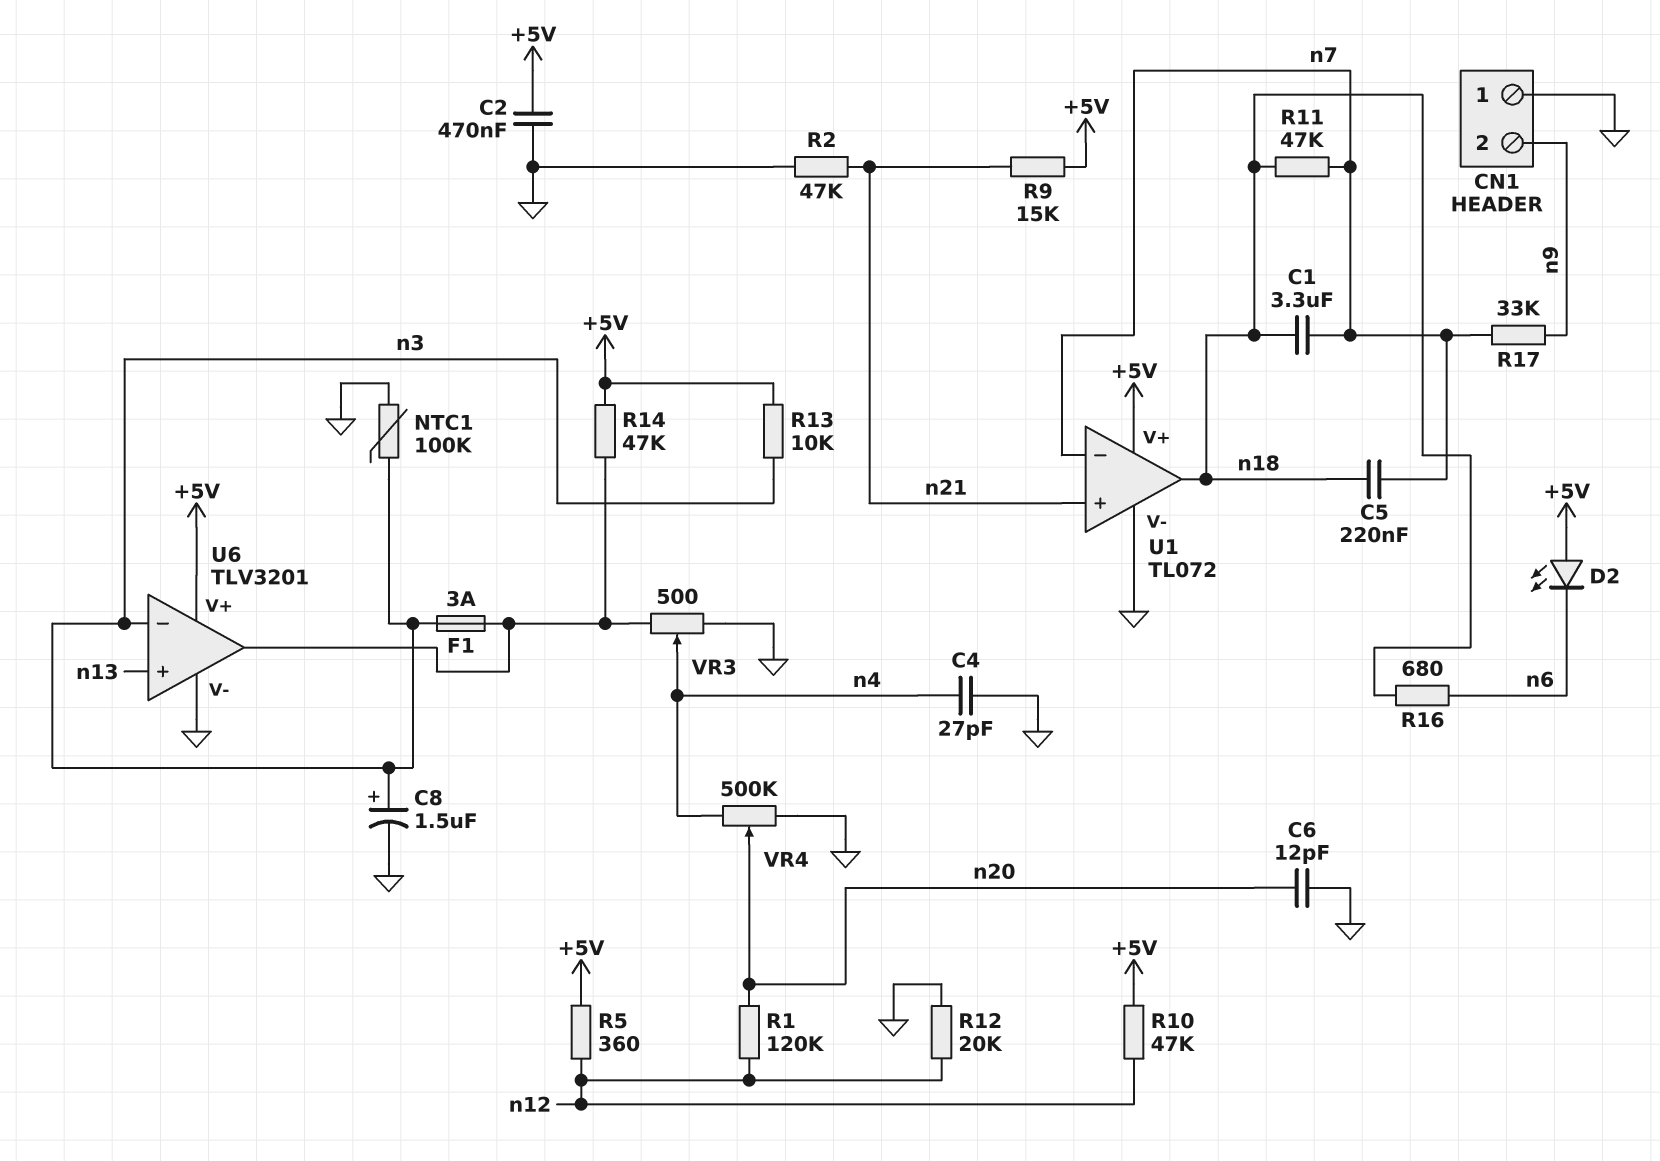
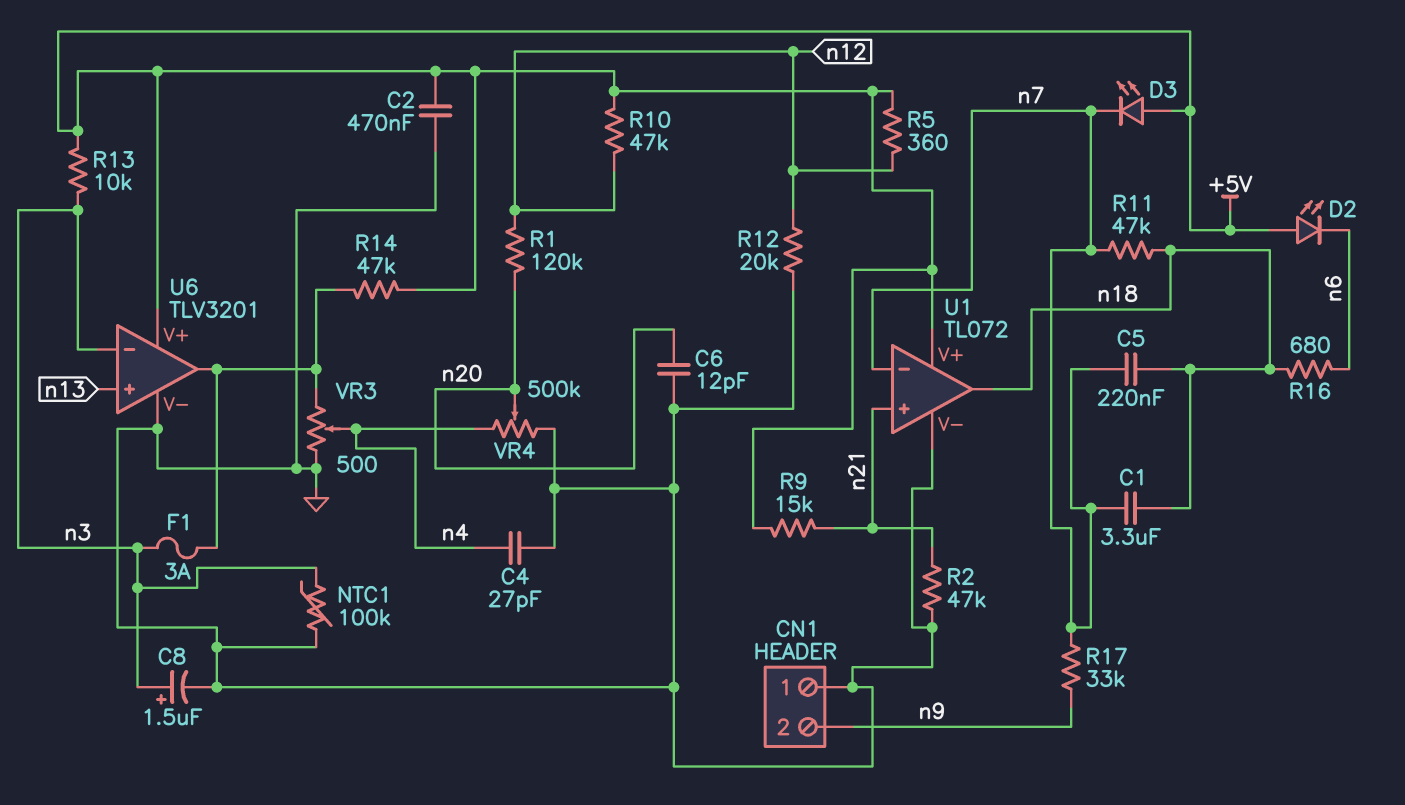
D3: none -> LED (A +5V, K n7)

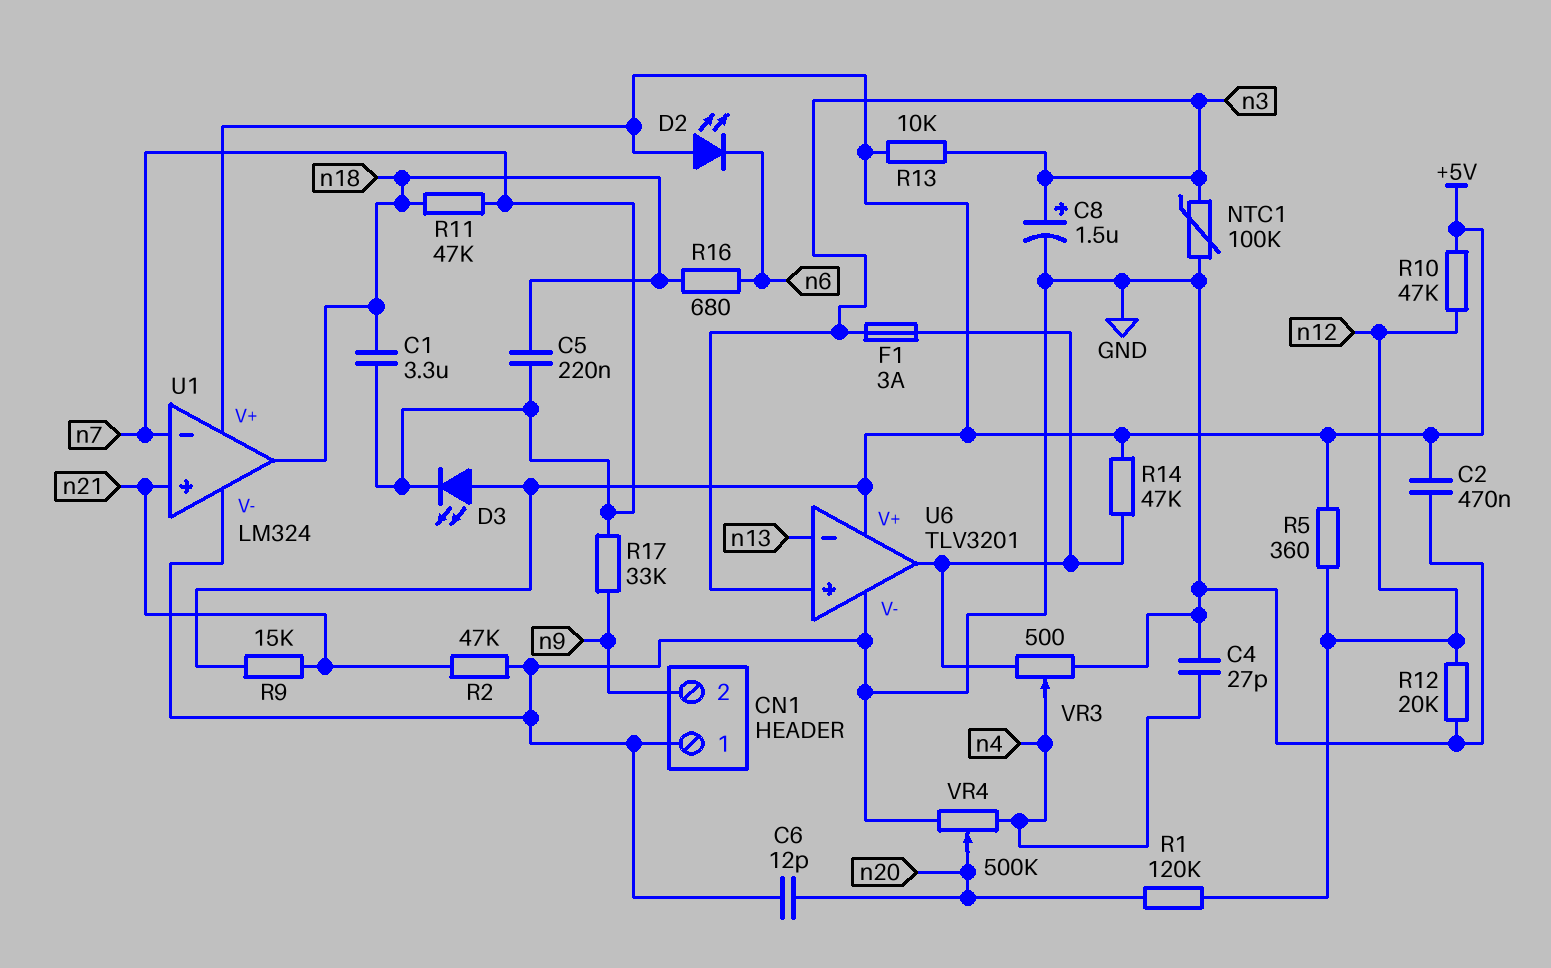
U1: TL072 -> LM324
U6 pin in+: n13 -> n3
U6 pin in-: n3 -> n13

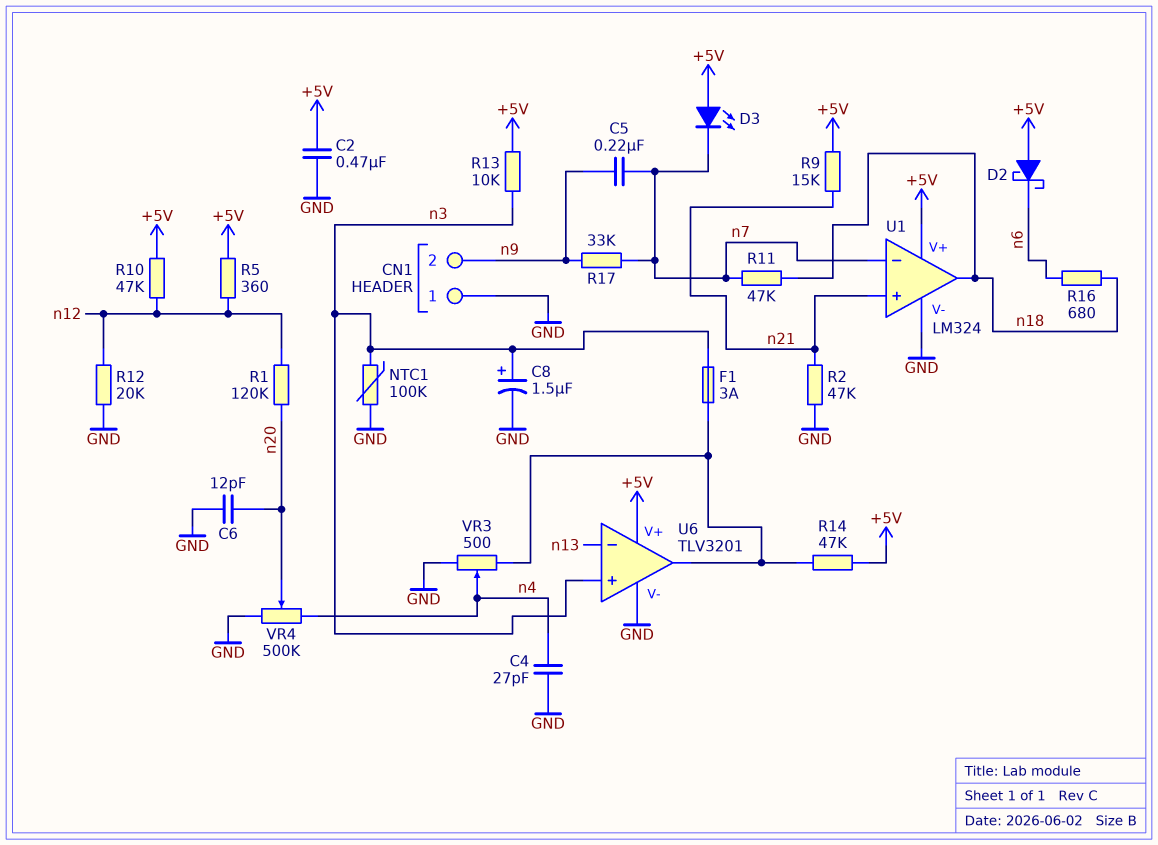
C1: 3.3uF (n7, n18) -> none
C5: 220nF (n7, n18) -> 220nF (n7, n9)
D2: LED (A +5V, K n6) -> schottky (A +5V, K n6)

